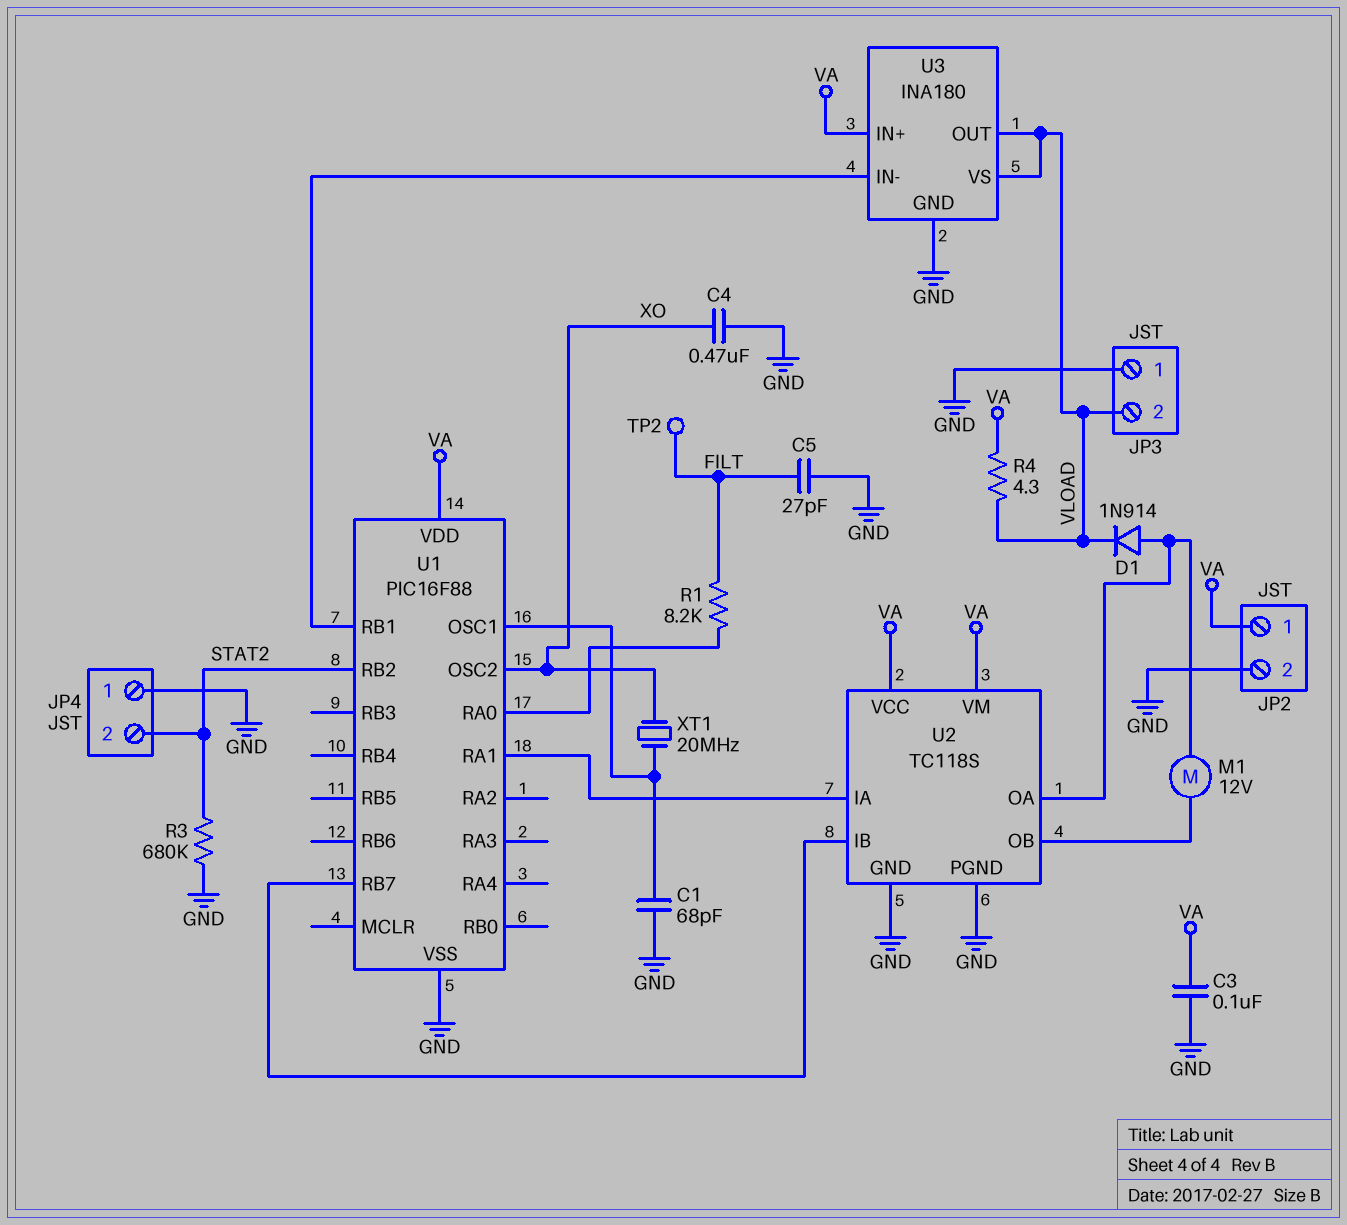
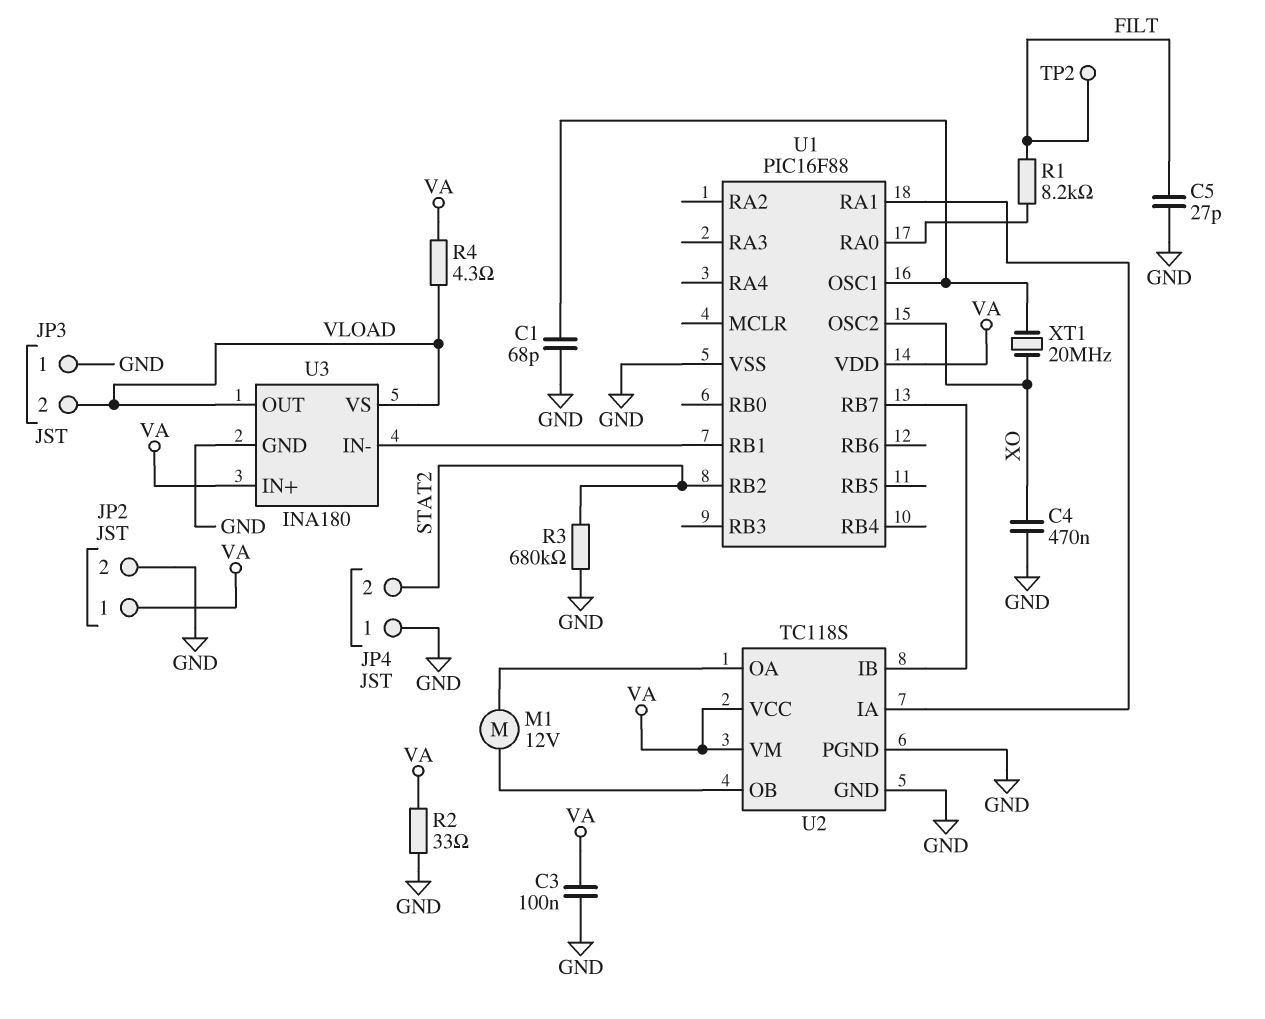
D1: diode 1N914 (A U2/OA, K VLOAD) -> none
R2: none -> 33 (GND, VA)

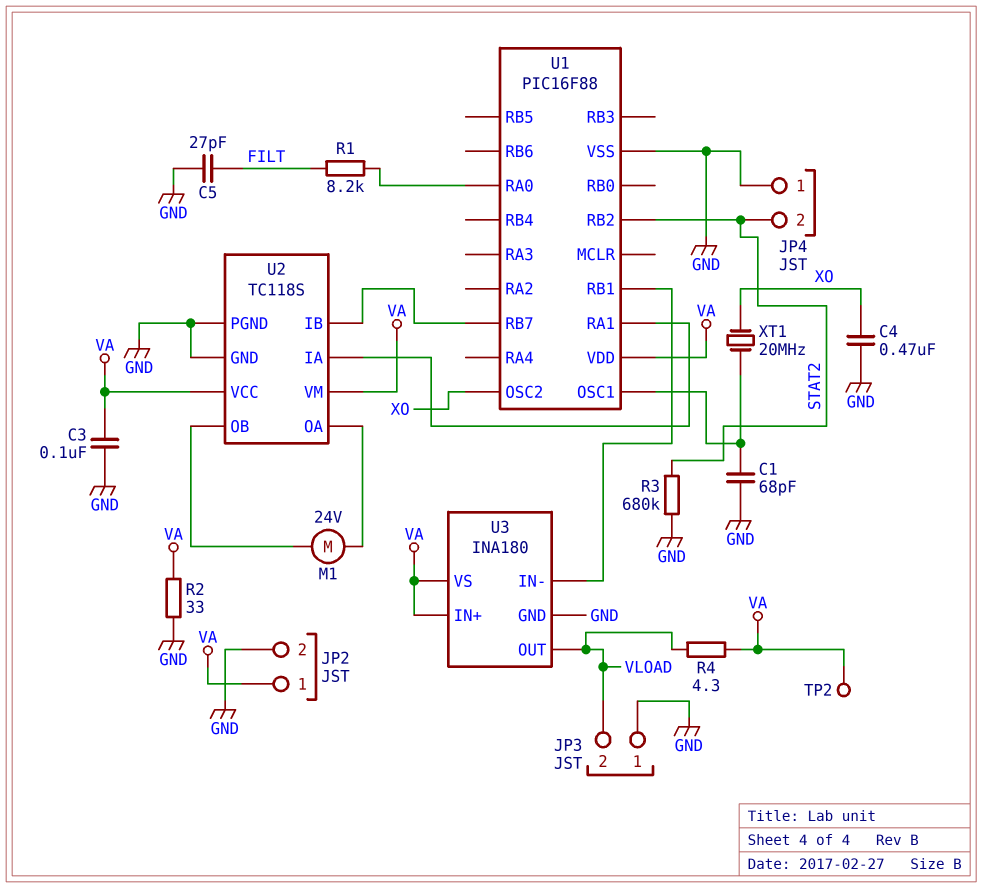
M1: motor 12V (U2/OA, U2/OB) -> motor 24V (U2/OA, U2/OB)
TP2: test point (FILT) -> test point (VA)
U3 pin VS: VLOAD -> VA

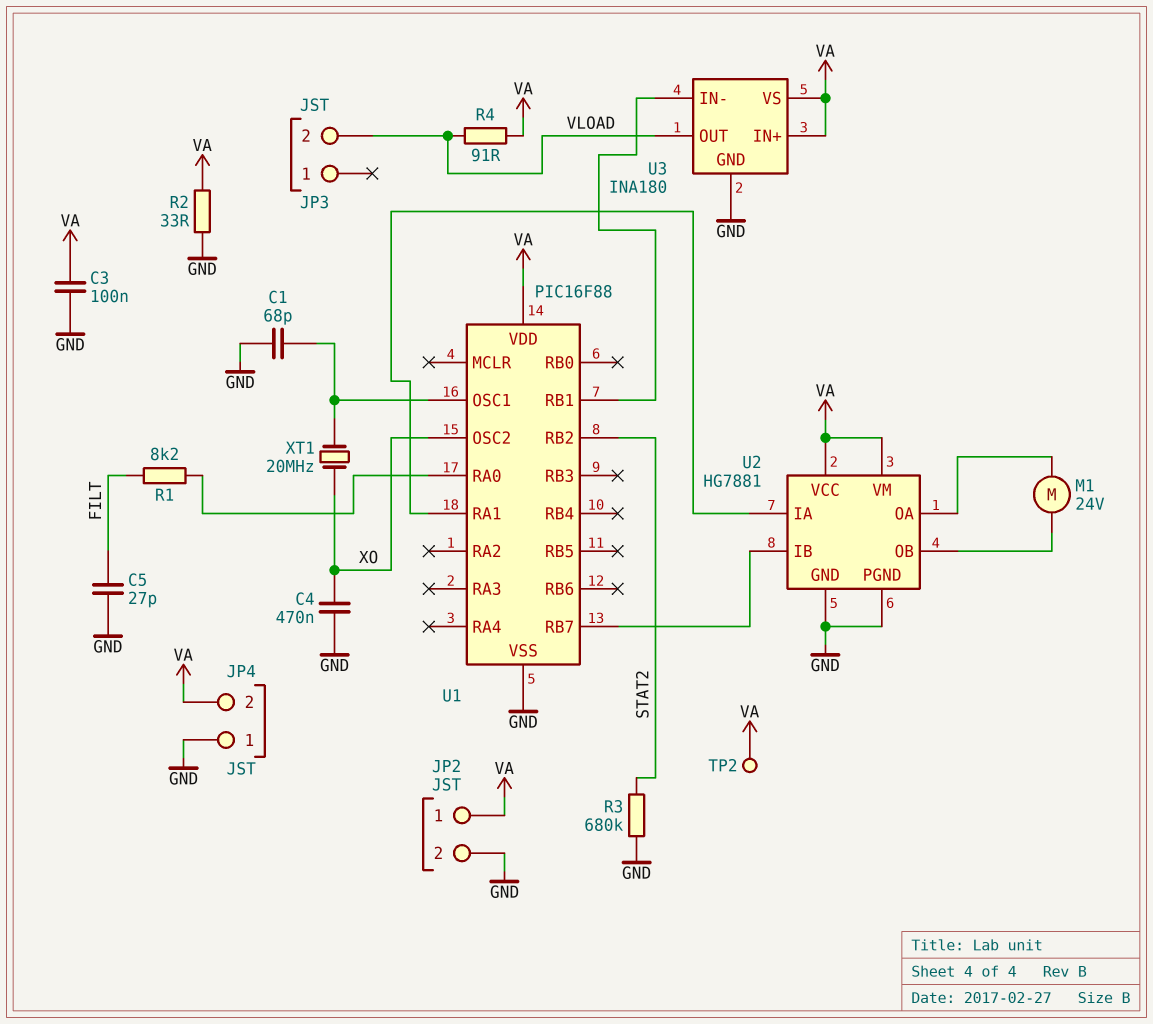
JP3 pin 1: GND -> none
JP4 pin 2: STAT2 -> VA
R4: 4.3 (VA, VLOAD) -> 91 (VA, VLOAD)
U2: TC118S -> HG7881

